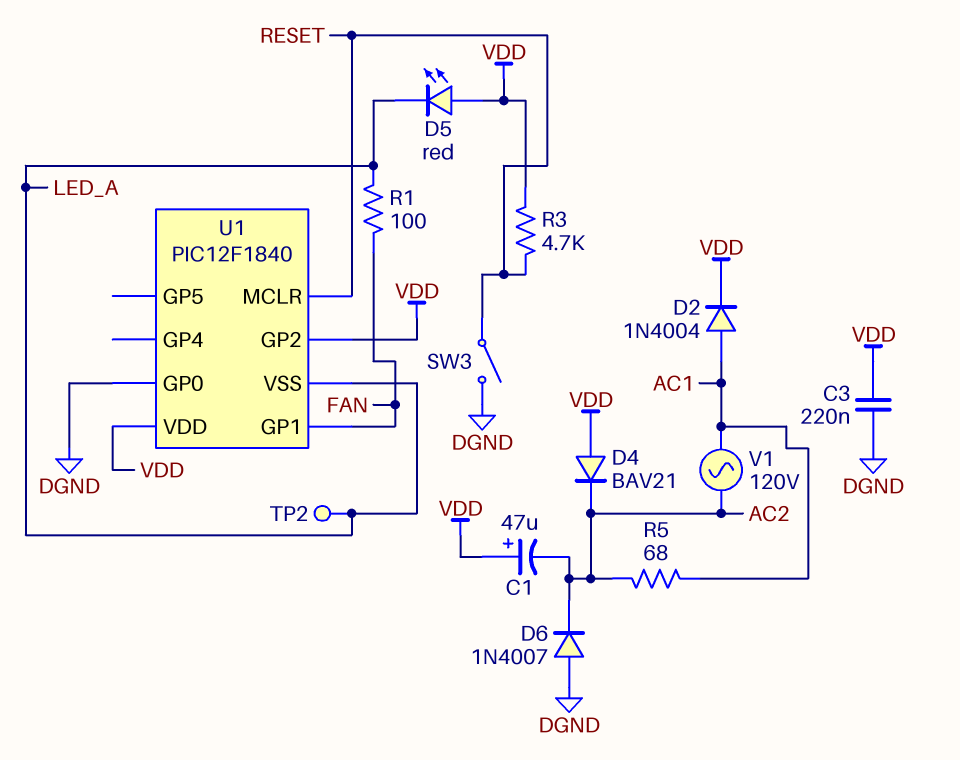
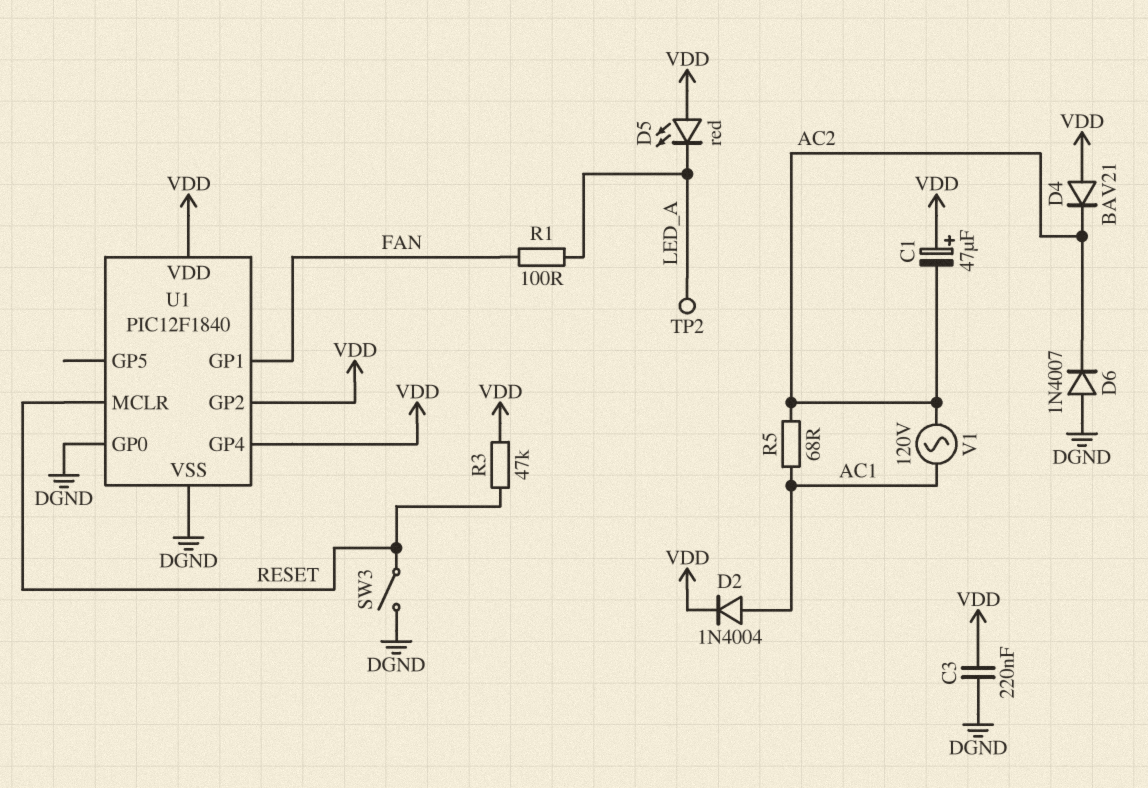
R3: 4.7k (RESET, VDD) -> 47k (RESET, VDD)
U1 pin GP4: none -> VDD
U1 pin VSS: LED_A -> DGND

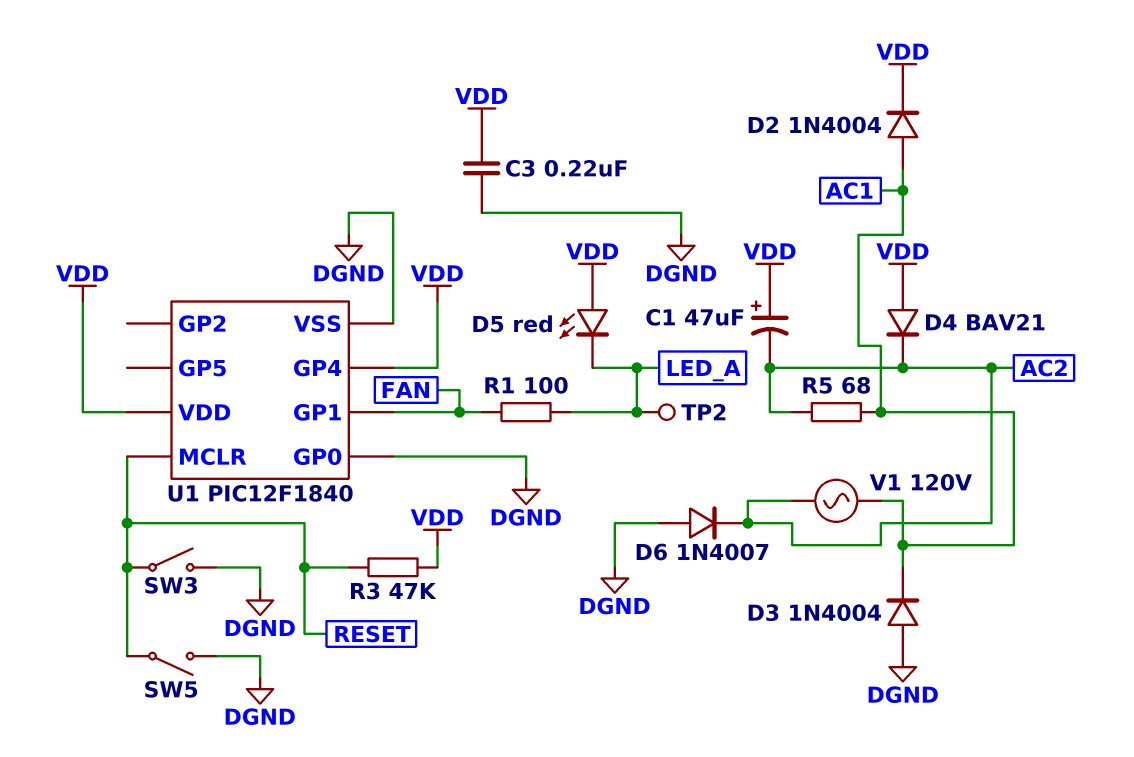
D3: none -> diode 1N4004 (A DGND, K AC1)
SW5: none -> switch (DGND, RESET)
U1 pin GP2: VDD -> none

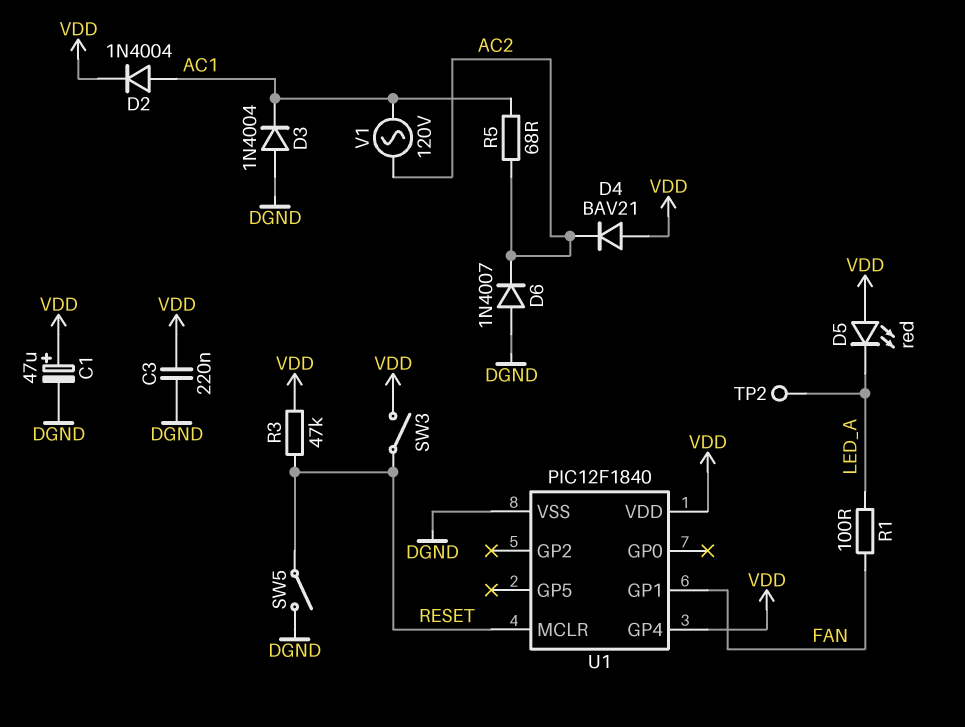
C1: 47uF (plus VDD, minus AC2) -> 47uF (plus VDD, minus DGND)
SW3: switch (DGND, RESET) -> switch (RESET, VDD)
U1 pin GP0: DGND -> none

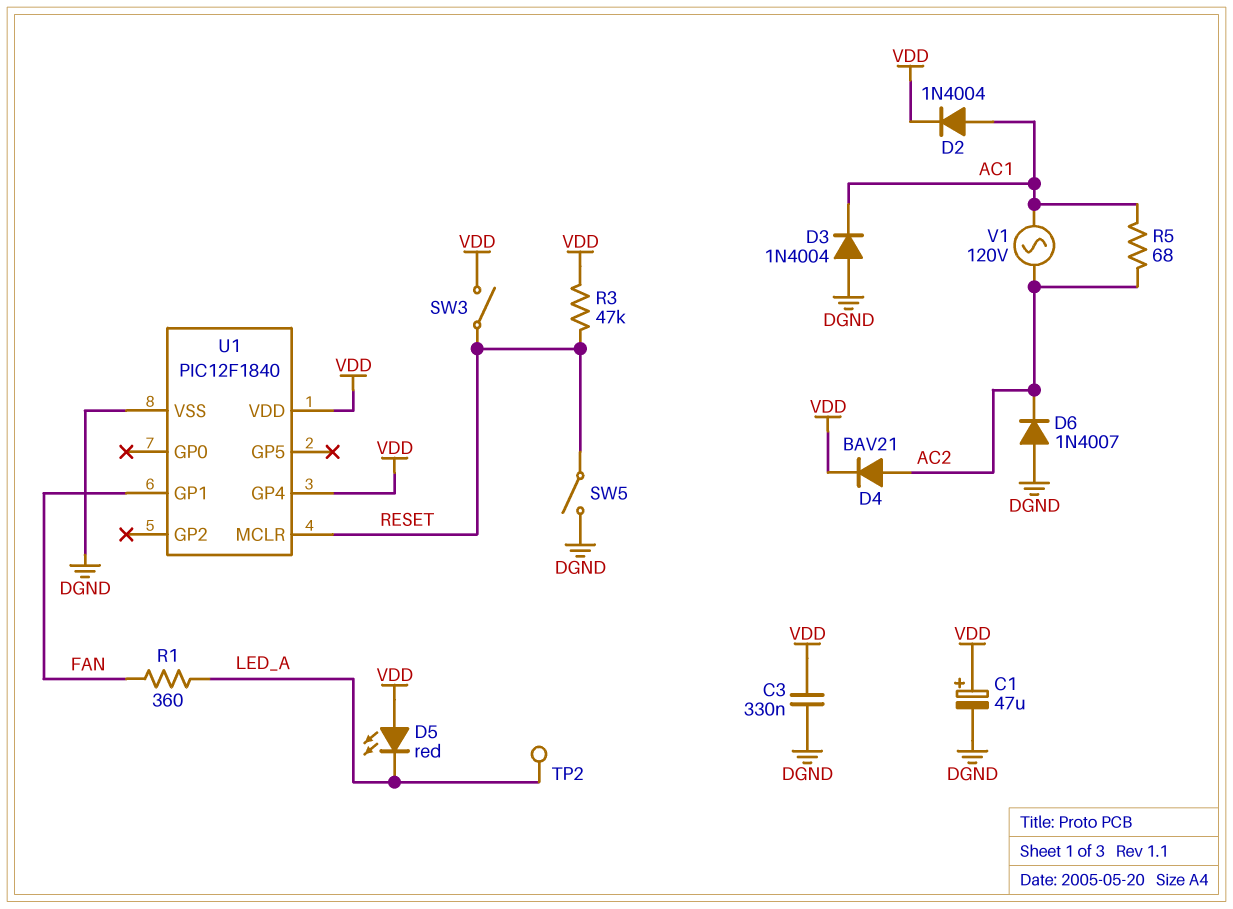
C3: 220nF (DGND, VDD) -> 330nF (DGND, VDD)
D4: diode BAV21 (A VDD, K AC2) -> diode BAV21 (A AC2, K VDD)
R1: 100 (FAN, LED_A) -> 360 (FAN, LED_A)

